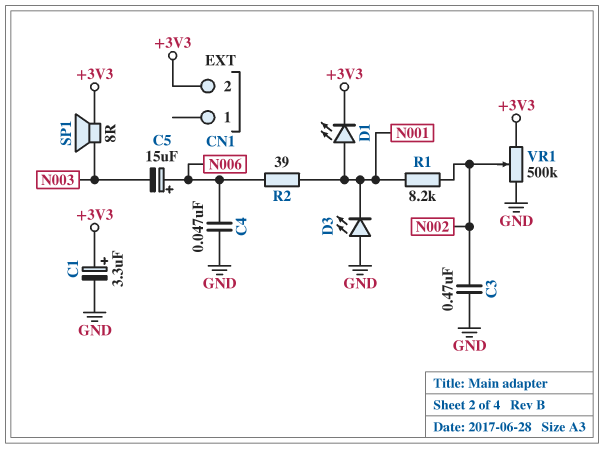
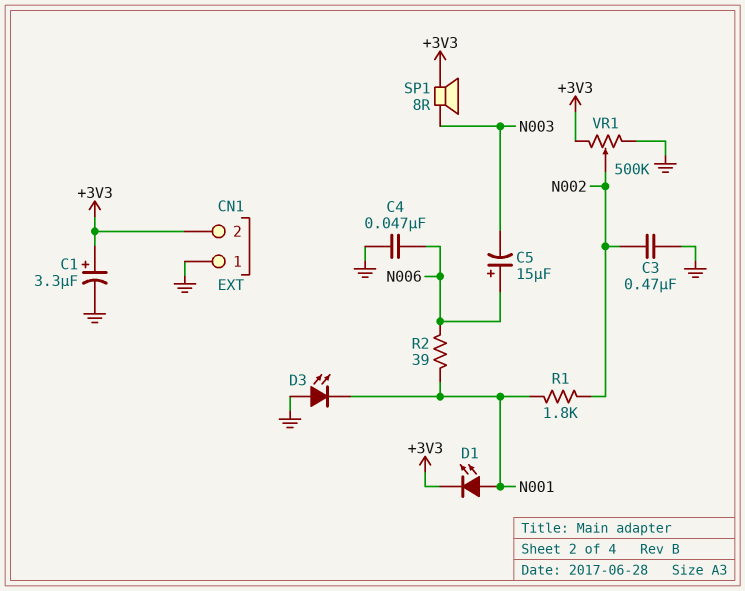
CN1 pin 1: none -> GND
R1: 8.2k (N001, N002) -> 1.8k (N001, N002)

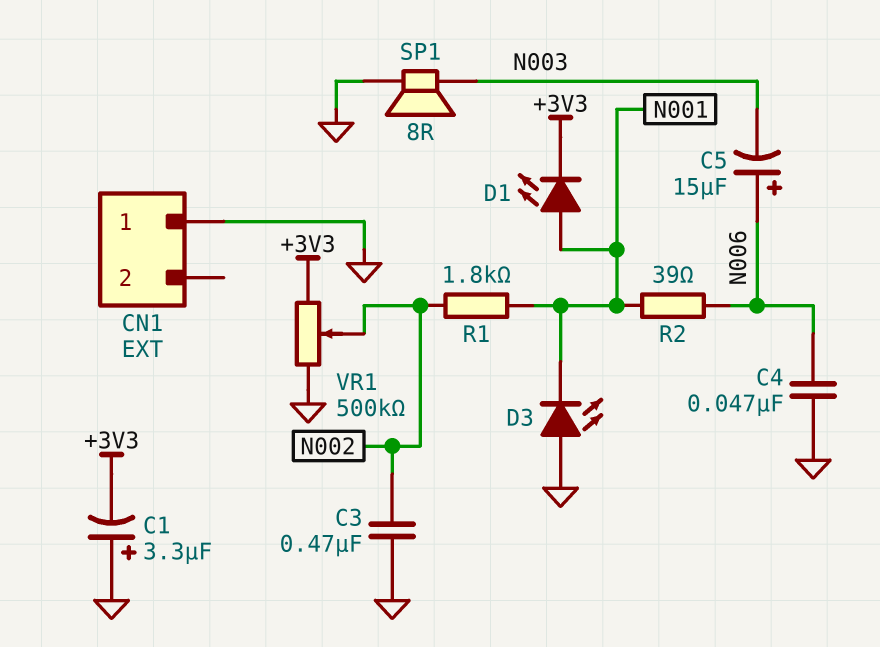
C1: 3.3uF (plus +3V3, minus GND) -> 3.3uF (plus GND, minus +3V3)
CN1 pin 2: +3V3 -> none
SP1: speaker 8R (+3V3, N003) -> speaker 8R (GND, N003)

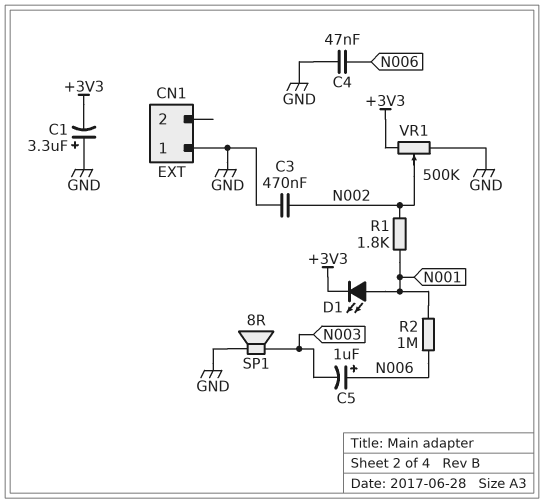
C5: 15uF (plus N006, minus N003) -> 1uF (plus N006, minus N003)
D3: LED (A GND, K N001) -> none
R2: 39 (N001, N006) -> 1M (N001, N006)

